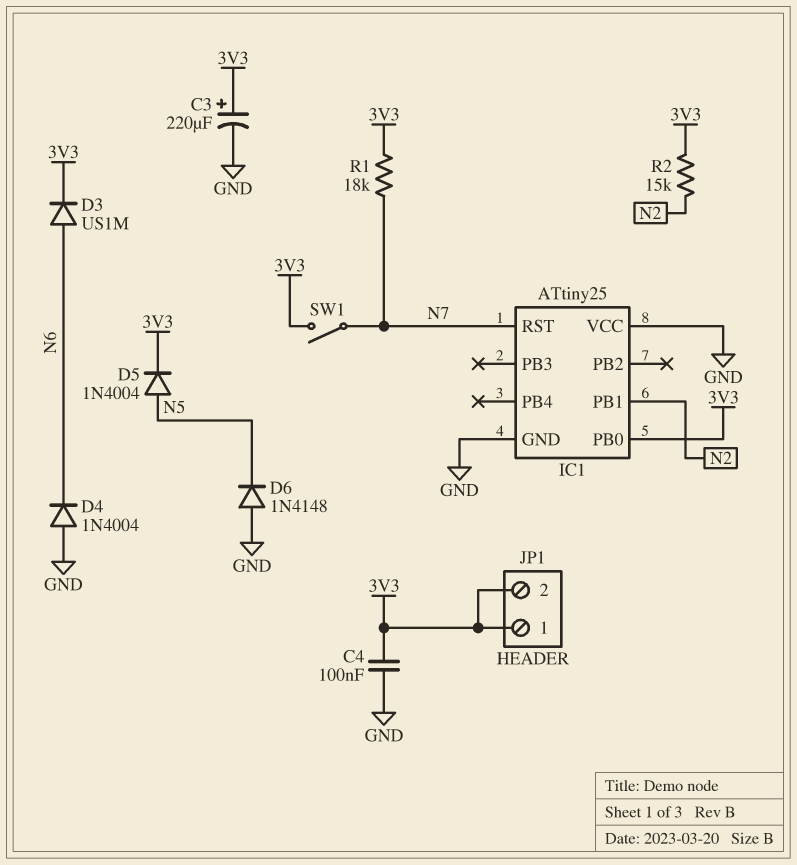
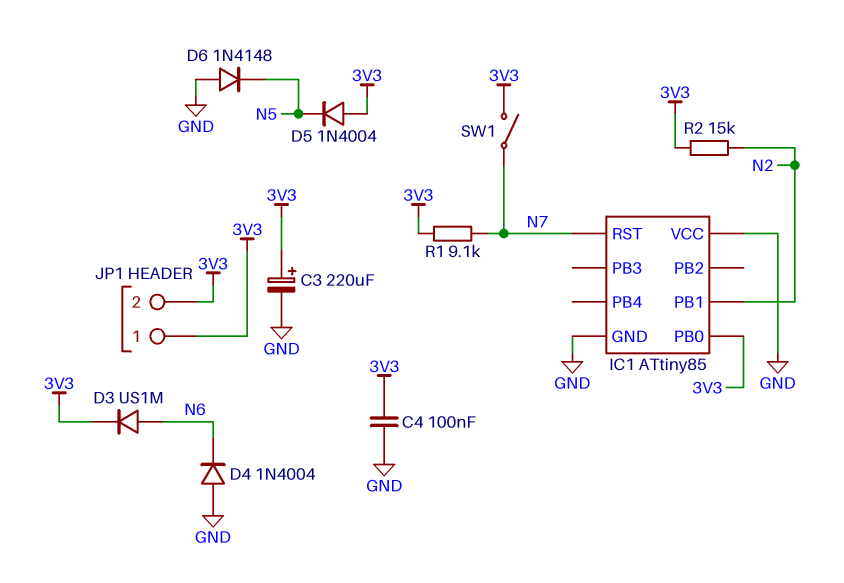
D5: diode 1N4004 (A N5, K 3V3) -> diode 1N4004 (A 3V3, K N5)
IC1: ATtiny25 -> ATtiny85
R1: 18k (3V3, N7) -> 9.1k (3V3, N7)

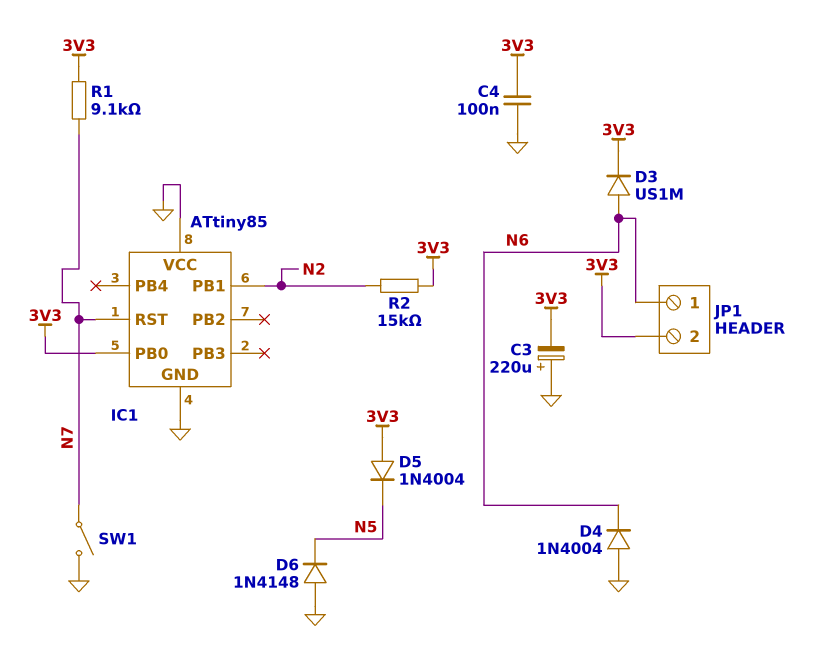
C3: 220uF (plus 3V3, minus GND) -> 220uF (plus GND, minus 3V3)
JP1 pin 1: 3V3 -> N6
SW1: switch (3V3, N7) -> switch (GND, N7)

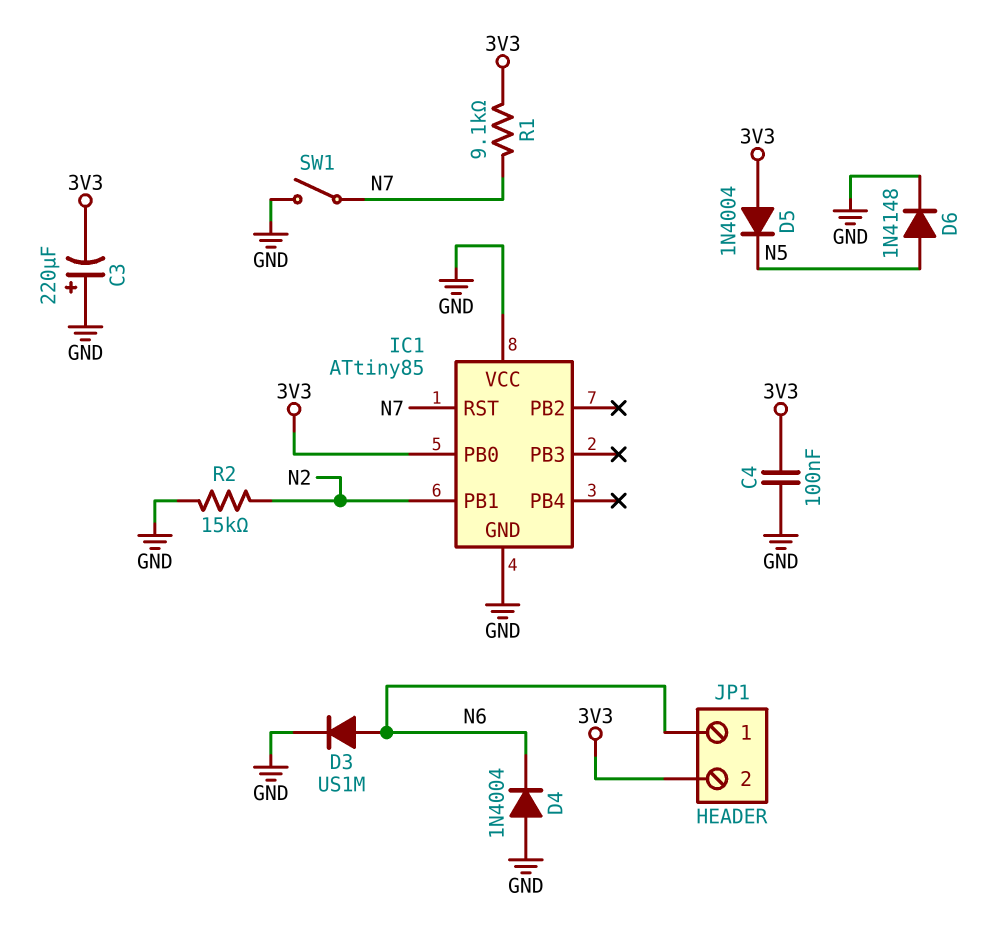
D3: diode US1M (A N6, K 3V3) -> diode US1M (A N6, K GND)
D6: diode 1N4148 (A GND, K N5) -> diode 1N4148 (A N5, K GND)
R2: 15k (3V3, N2) -> 15k (GND, N2)

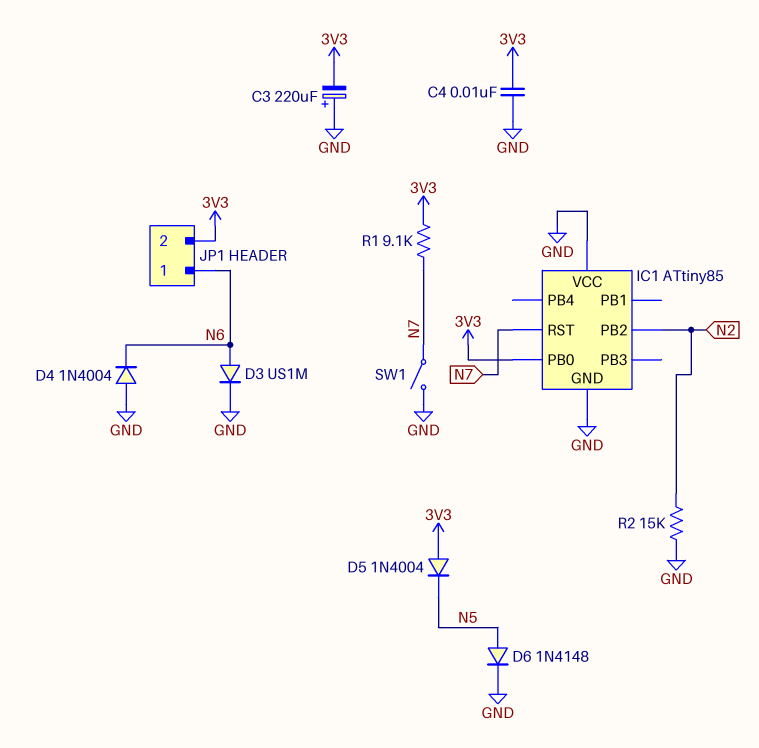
C4: 100nF (3V3, GND) -> 10nF (3V3, GND)
IC1 pin PB1: N2 -> none
IC1 pin PB2: none -> N2

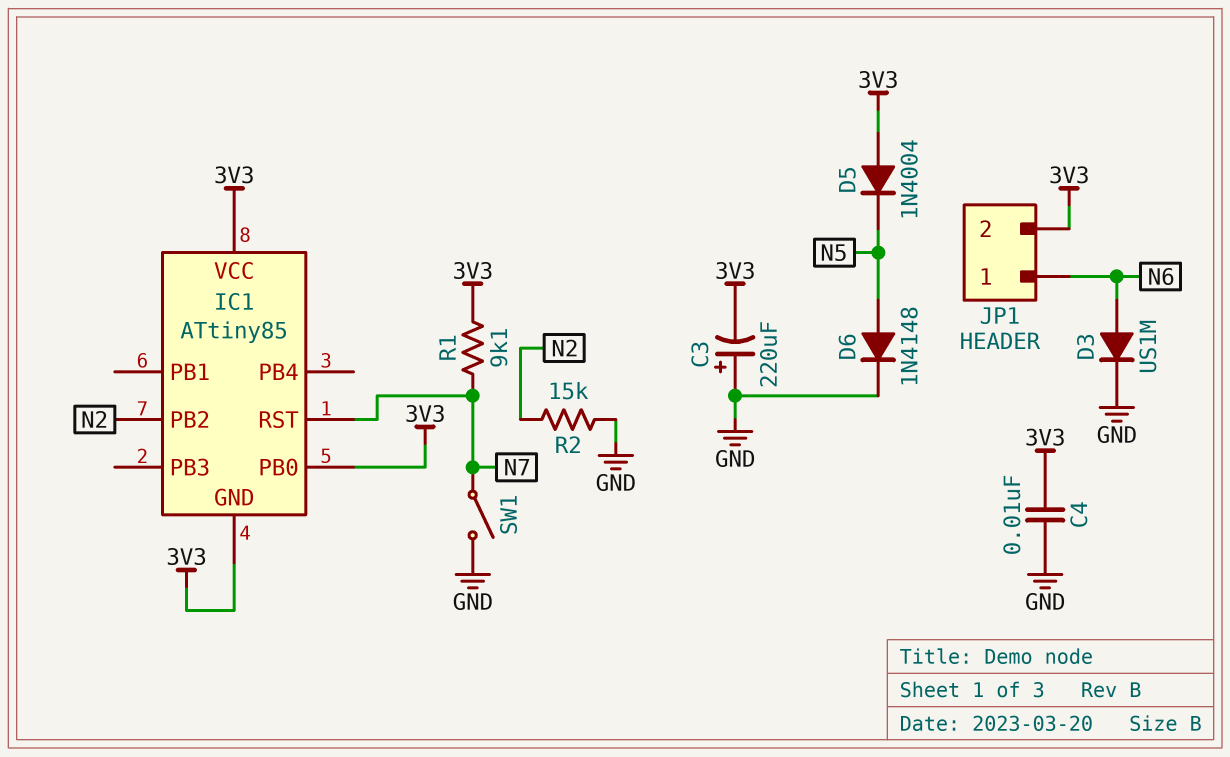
D4: diode 1N4004 (A GND, K N6) -> none
IC1 pin GND: GND -> 3V3
IC1 pin VCC: GND -> 3V3

